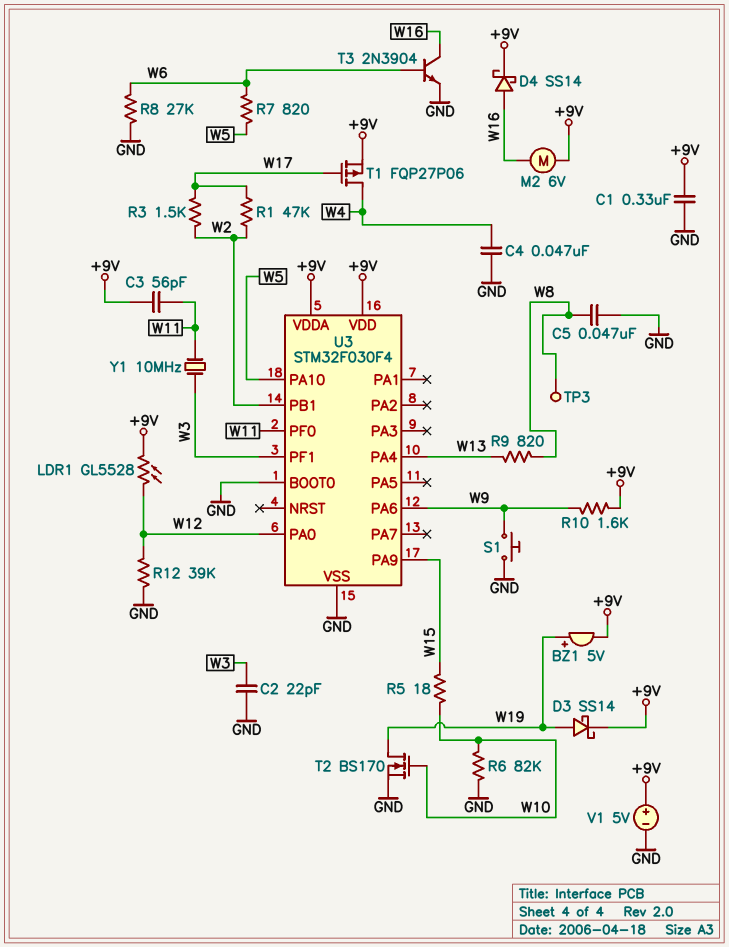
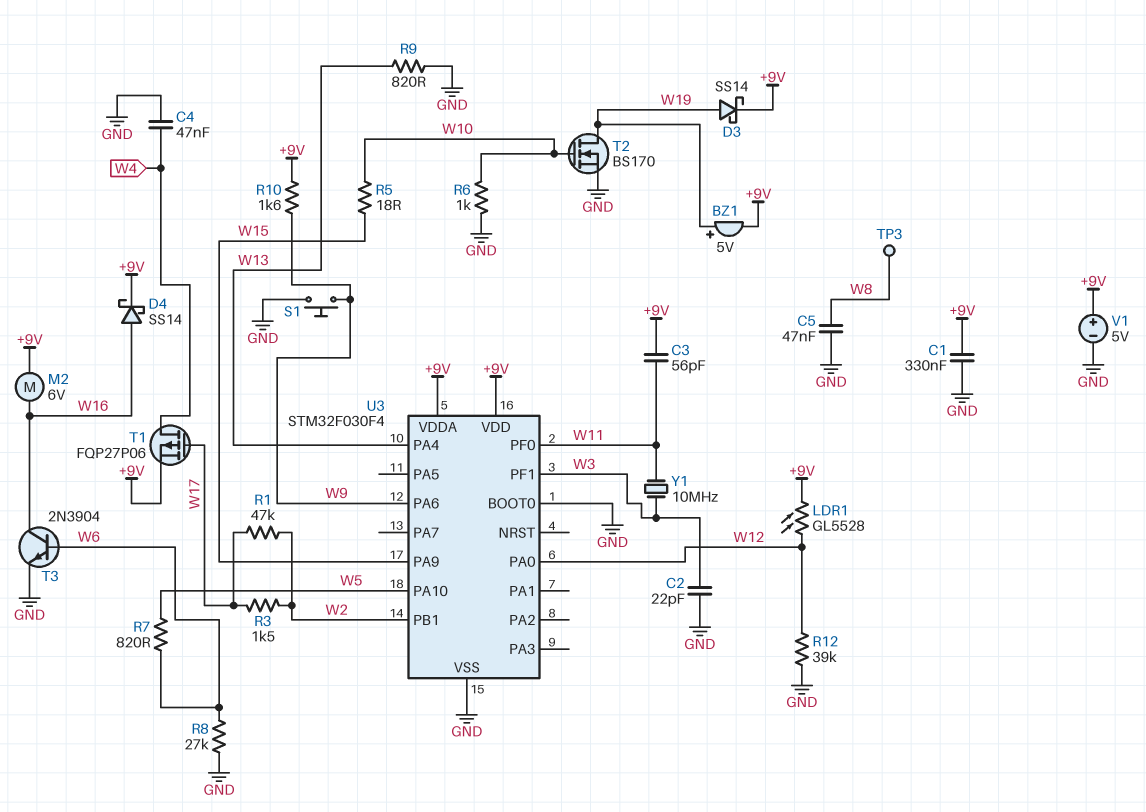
R6: 82k (GND, W10) -> 1k (GND, W10)
R9: 820 (W8, W13) -> 820 (GND, W13)

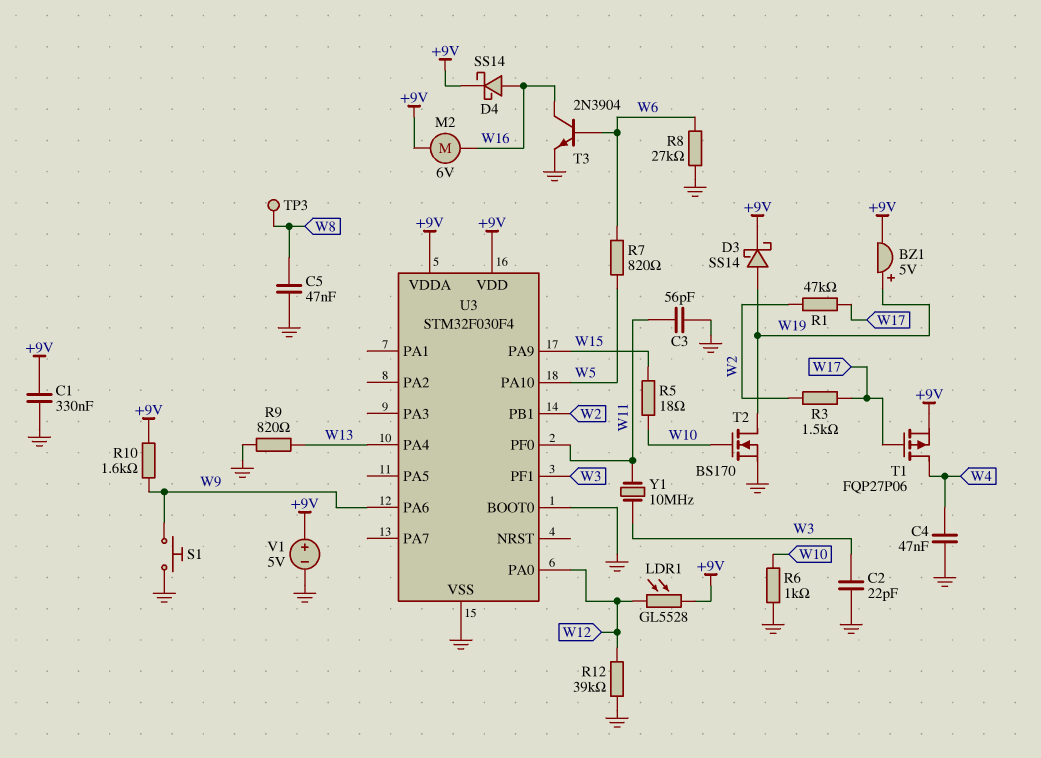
C3: 56pF (+9V, W11) -> 56pF (GND, W11)

